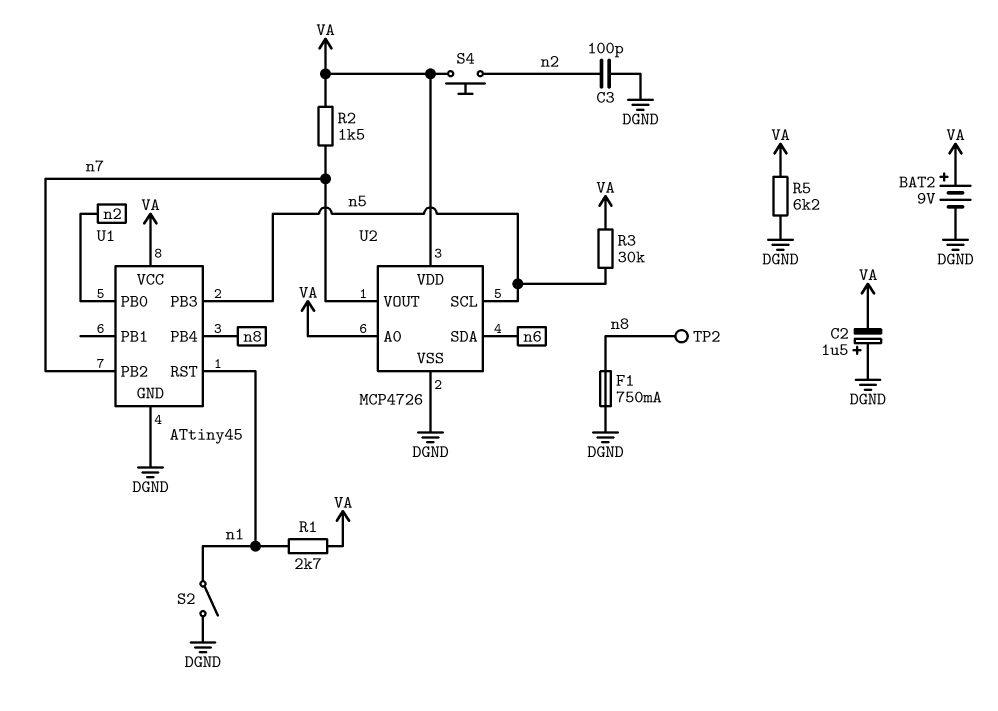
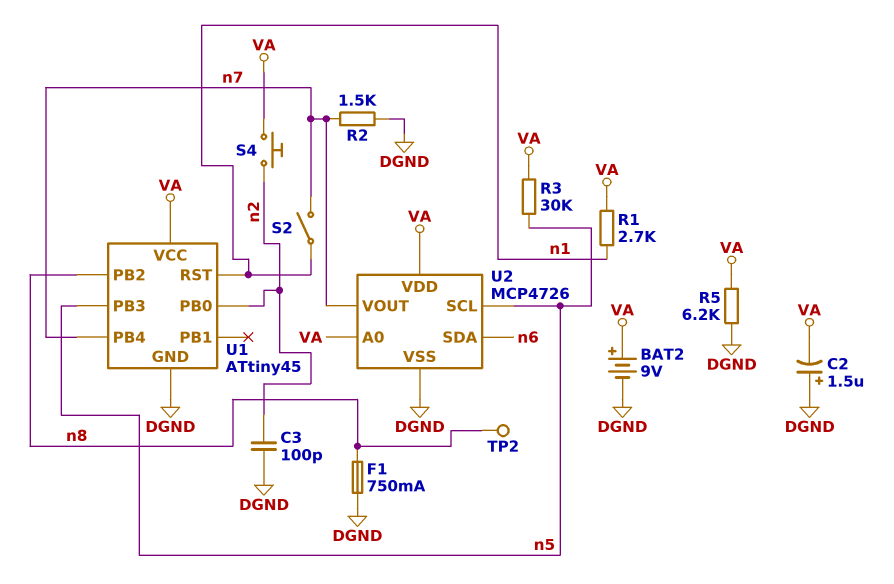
R2: 1.5k (VA, n7) -> 1.5k (DGND, n7)
S2: switch (DGND, n1) -> switch (n1, n7)
U1 pin PB2: n7 -> n8
U1 pin PB4: n8 -> n7

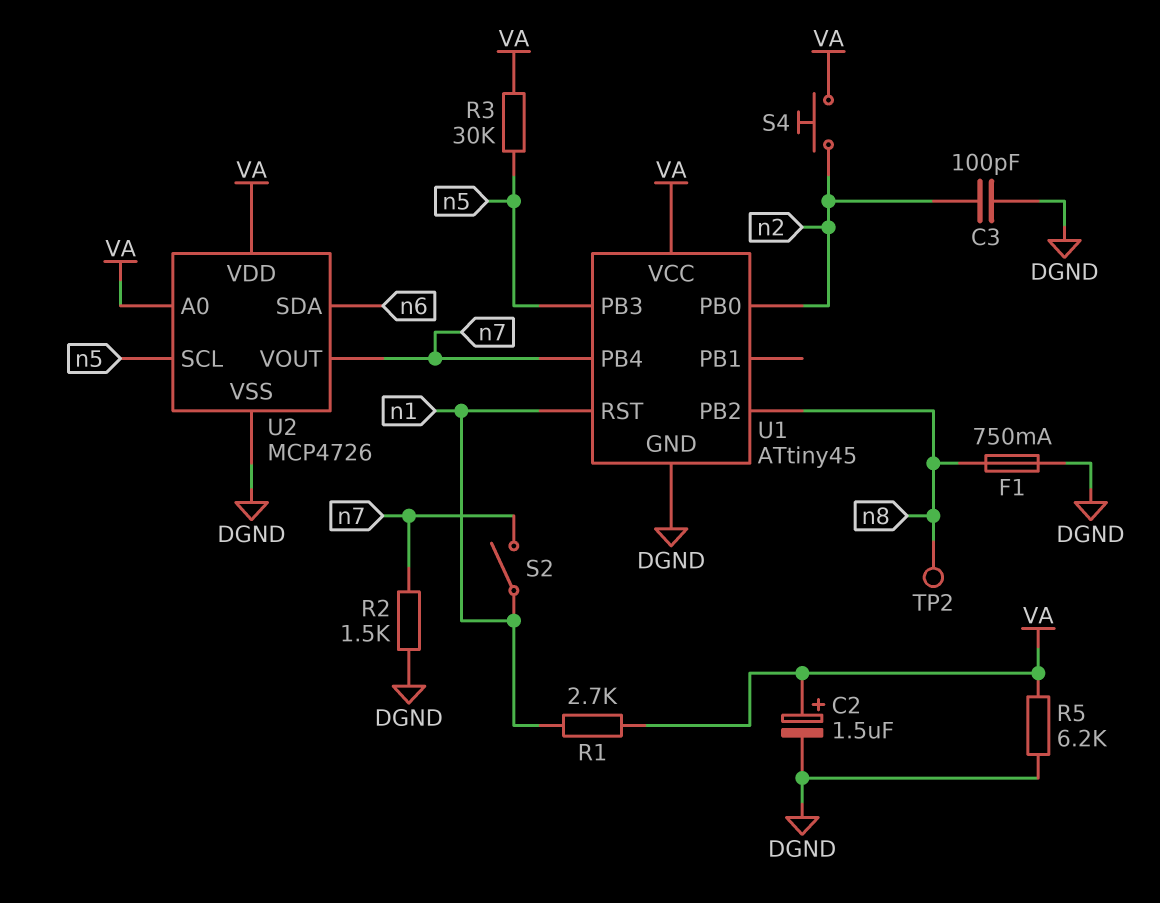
BAT2: 9V (plus VA, minus DGND) -> none
C2: 1.5uF (plus DGND, minus VA) -> 1.5uF (plus VA, minus DGND)

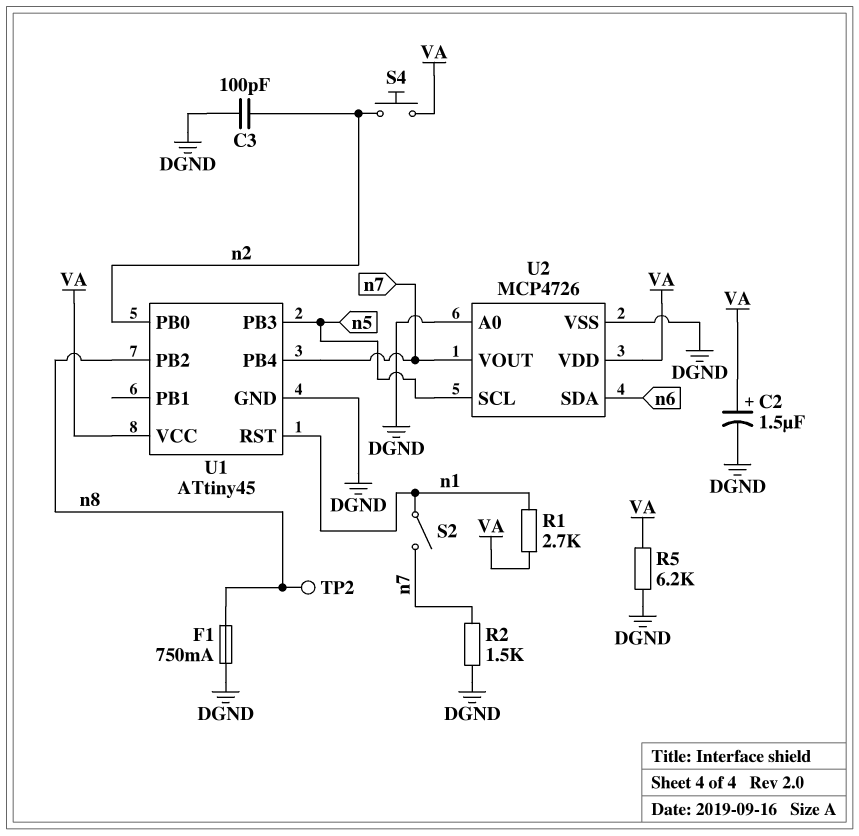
R3: 30k (VA, n5) -> none
U2 pin A0: VA -> DGND

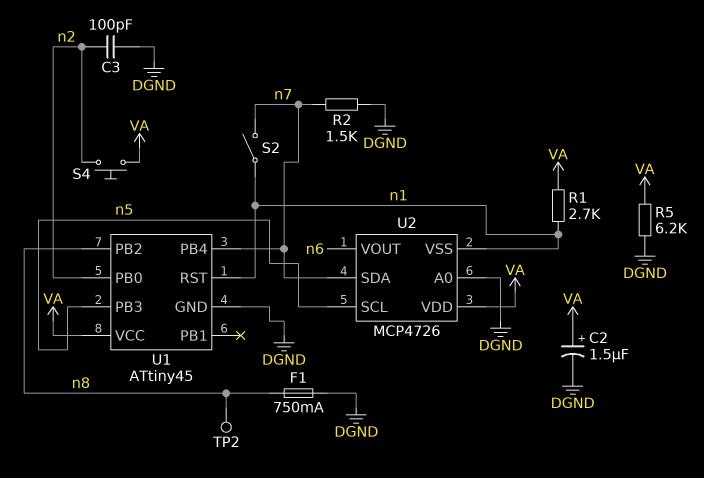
U2 pin SDA: n6 -> n7
U2 pin VOUT: n7 -> n6
U2 pin VSS: DGND -> n1

